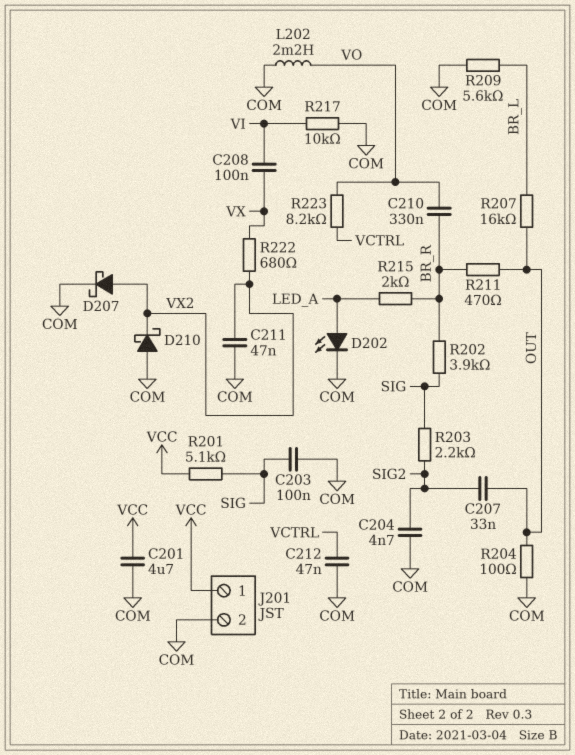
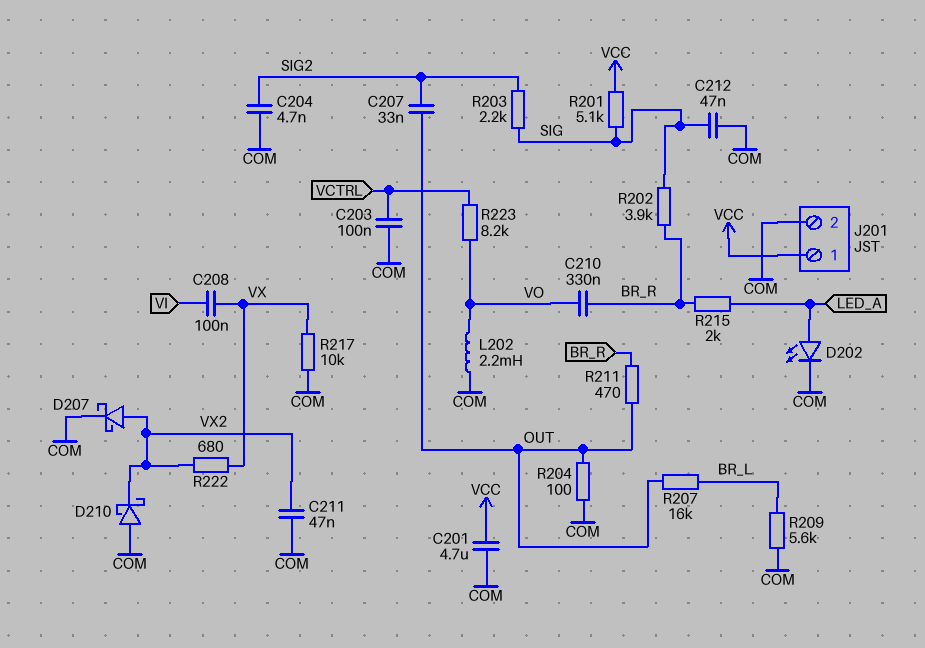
C203: 100nF (COM, SIG) -> 100nF (COM, VCTRL)
C212: 47nF (COM, VCTRL) -> 47nF (COM, SIG)
R217: 10k (COM, VI) -> 10k (COM, VX)

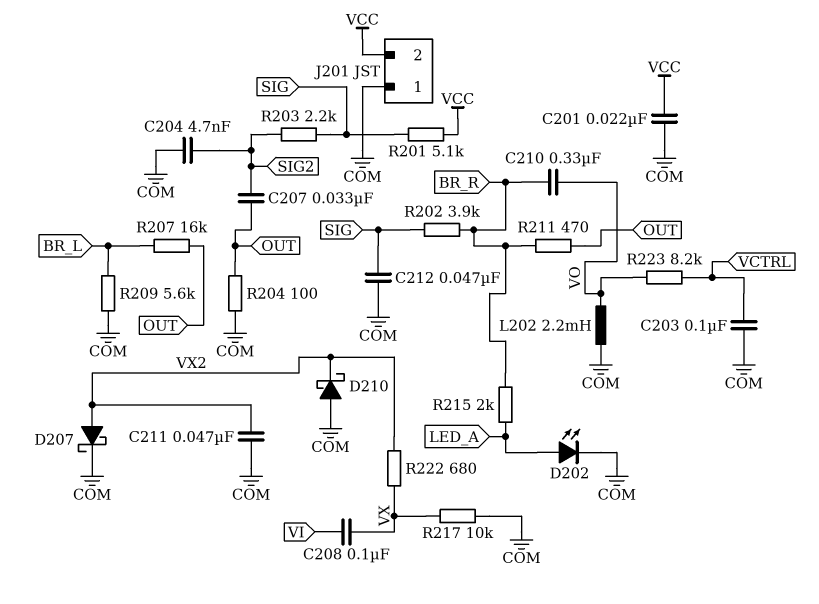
C201: 4.7uF (COM, VCC) -> 22nF (COM, VCC)
J201 pin 1: VCC -> COM
J201 pin 2: COM -> VCC

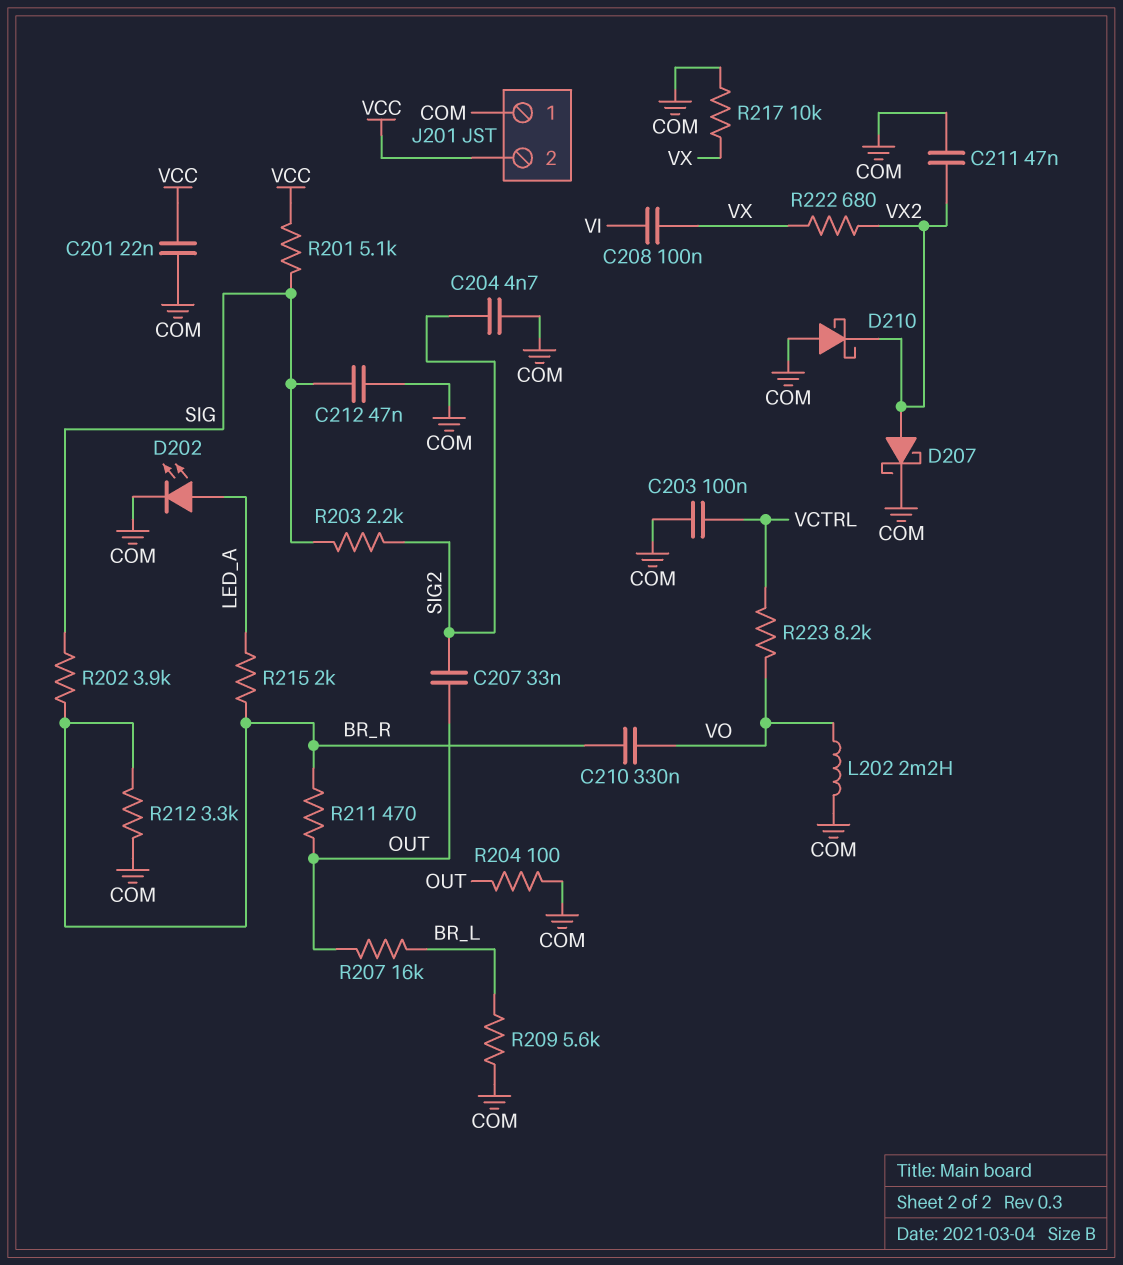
R212: none -> 3.3k (BR_R, COM)

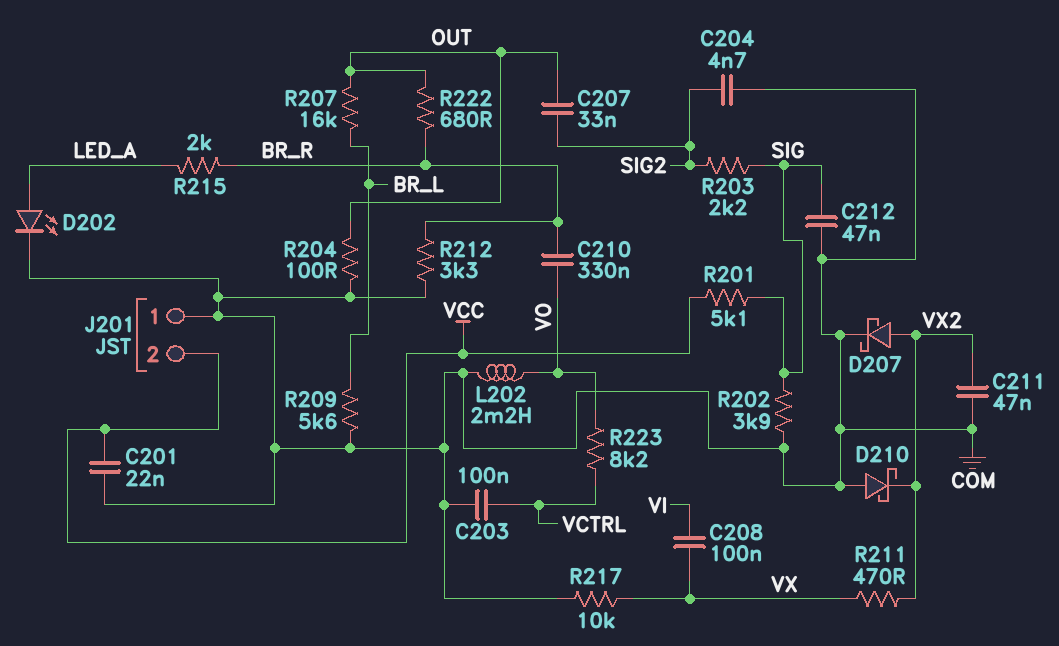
R202: 3.9k (BR_R, SIG) -> 3.9k (COM, SIG)
R211: 470 (BR_R, OUT) -> 470 (VX, VX2)
R222: 680 (VX, VX2) -> 680 (BR_R, OUT)

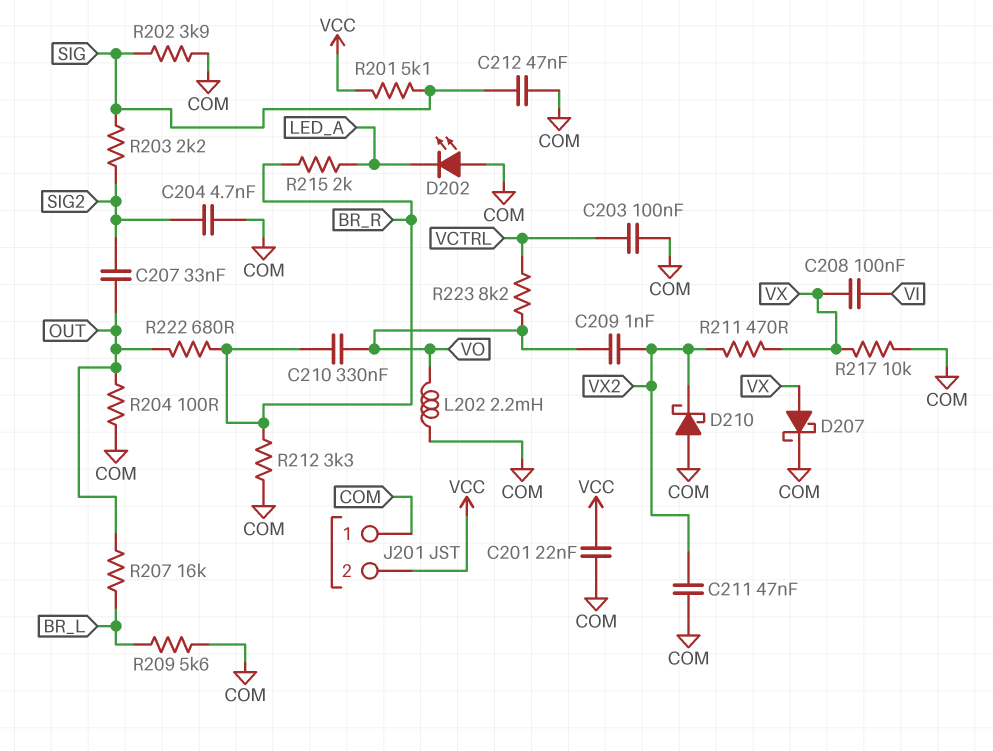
C209: none -> 1nF (VO, VX2)
D202: LED (A LED_A, K COM) -> LED (A COM, K LED_A)
D207: schottky (A VX2, K COM) -> schottky (A VX, K COM)

